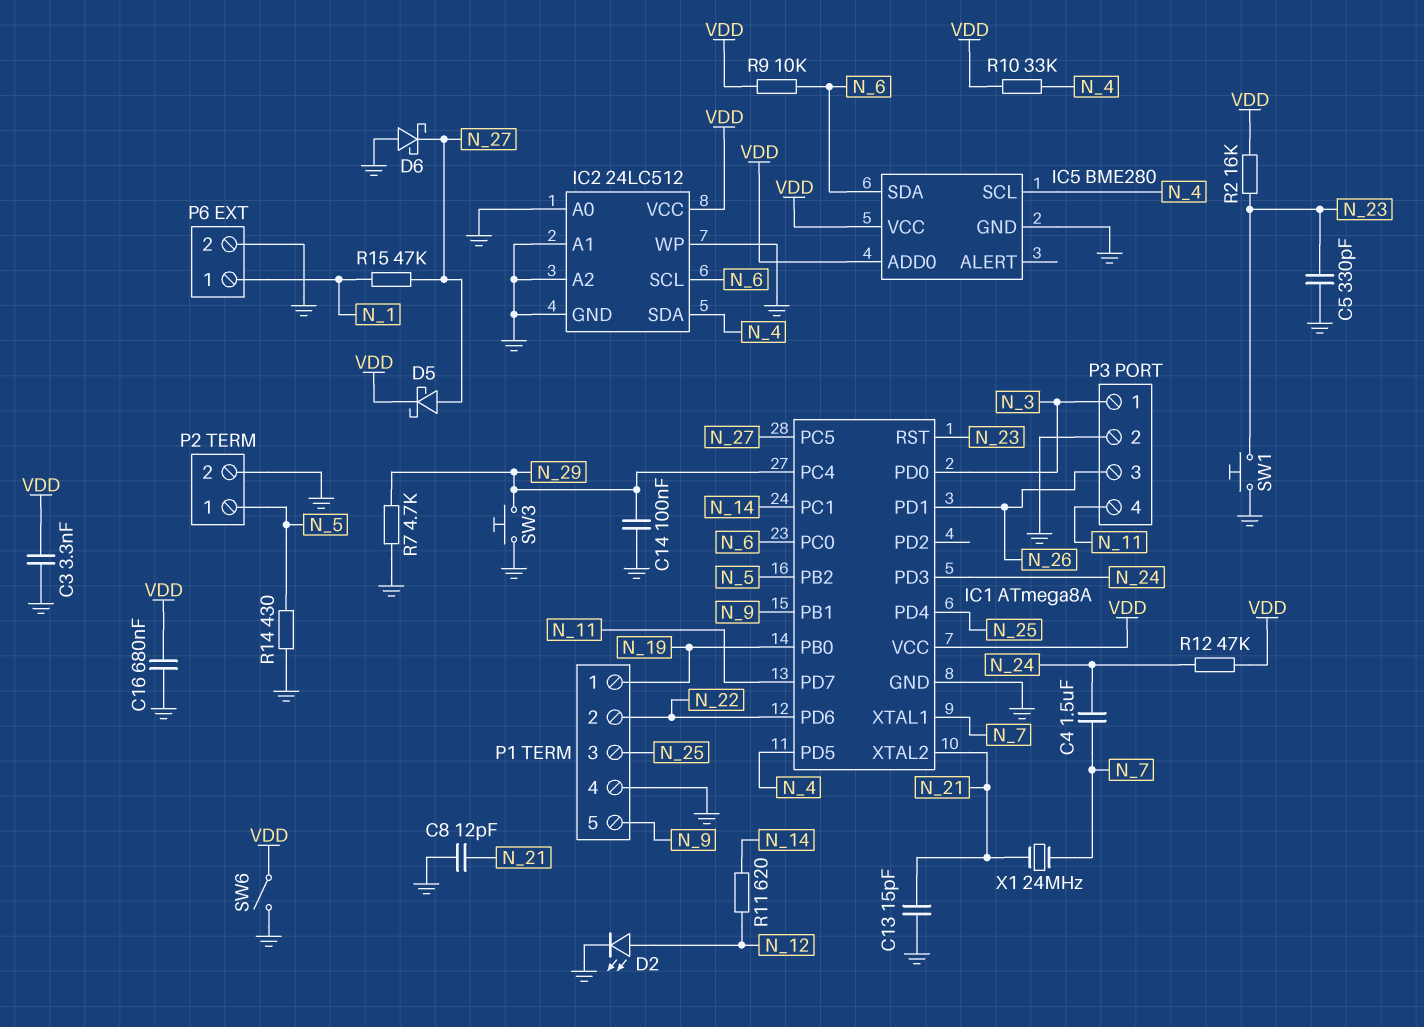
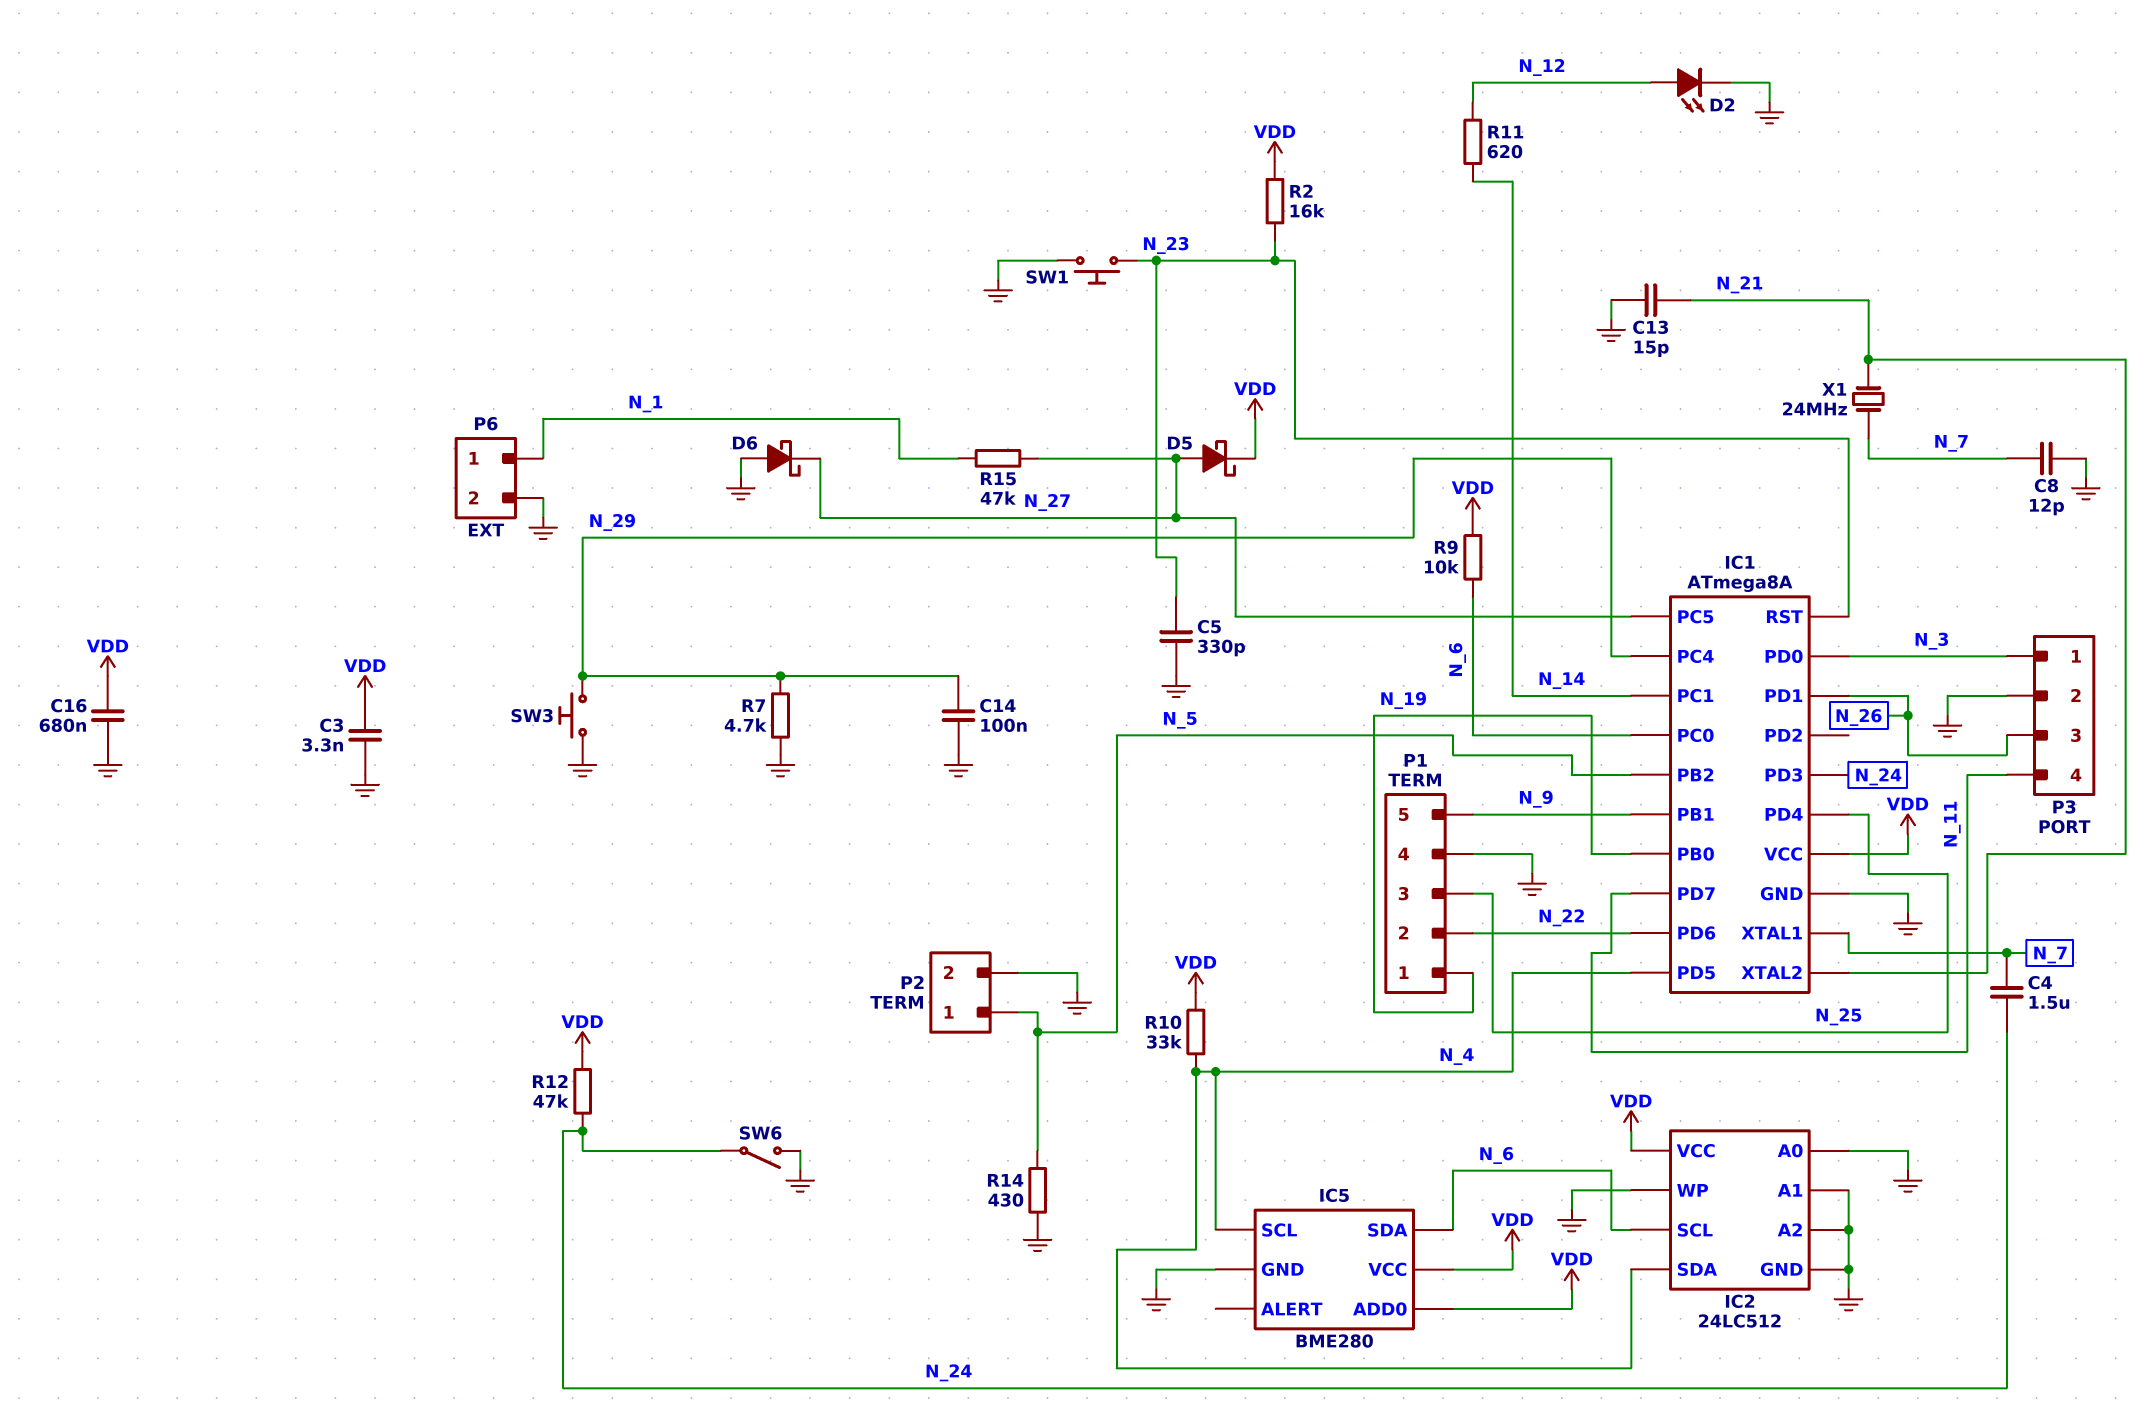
C8: 12pF (GND, N_21) -> 12pF (GND, N_7)
SW6: switch (GND, VDD) -> switch (GND, N_24)

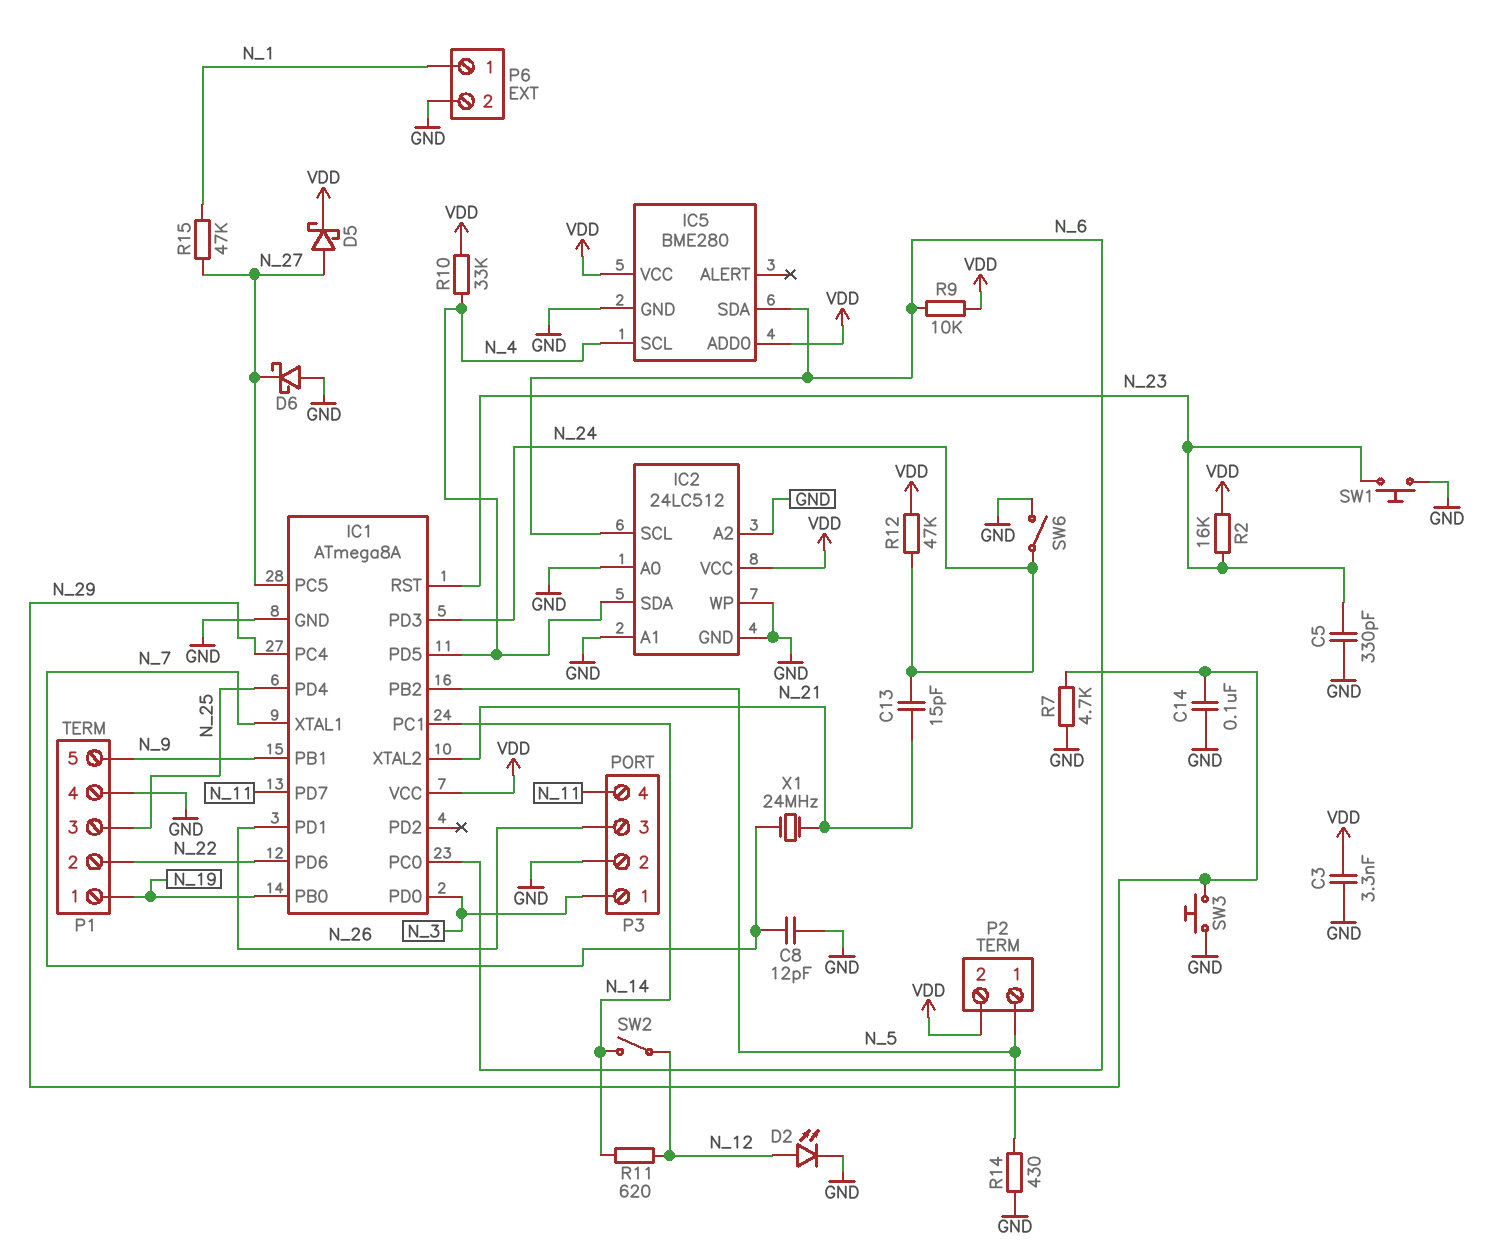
C4: 1.5uF (N_7, N_24) -> none
C13: 15pF (GND, N_21) -> 15pF (N_21, N_24)
C16: 680nF (GND, VDD) -> none
P2 pin 2: GND -> VDD
SW2: none -> switch (N_12, N_14)

